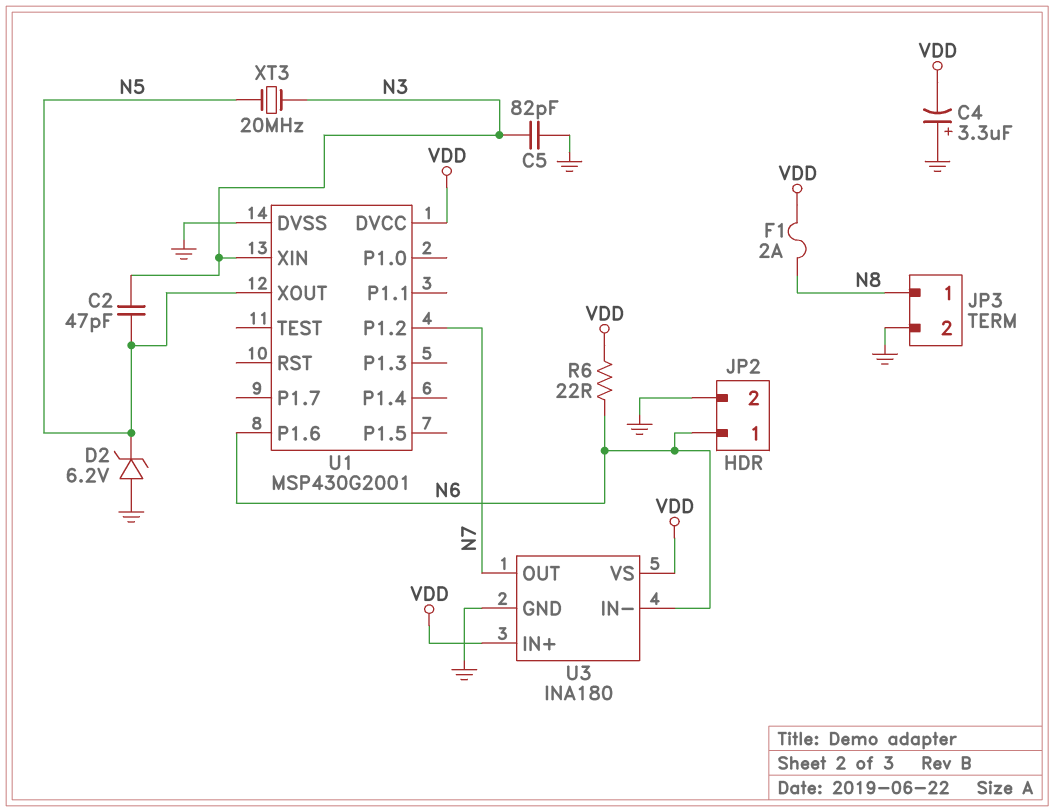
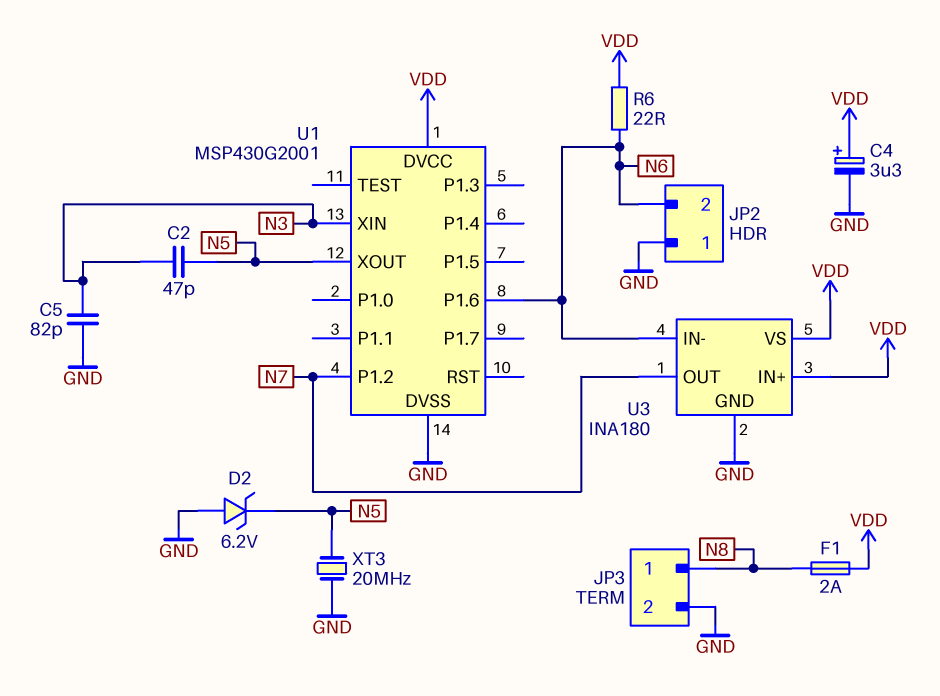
C4: 3.3uF (plus GND, minus VDD) -> 3.3uF (plus VDD, minus GND)
JP2 pin 1: N6 -> GND
JP2 pin 2: GND -> N6
XT3: 20MHz (N3, N5) -> 20MHz (GND, N5)

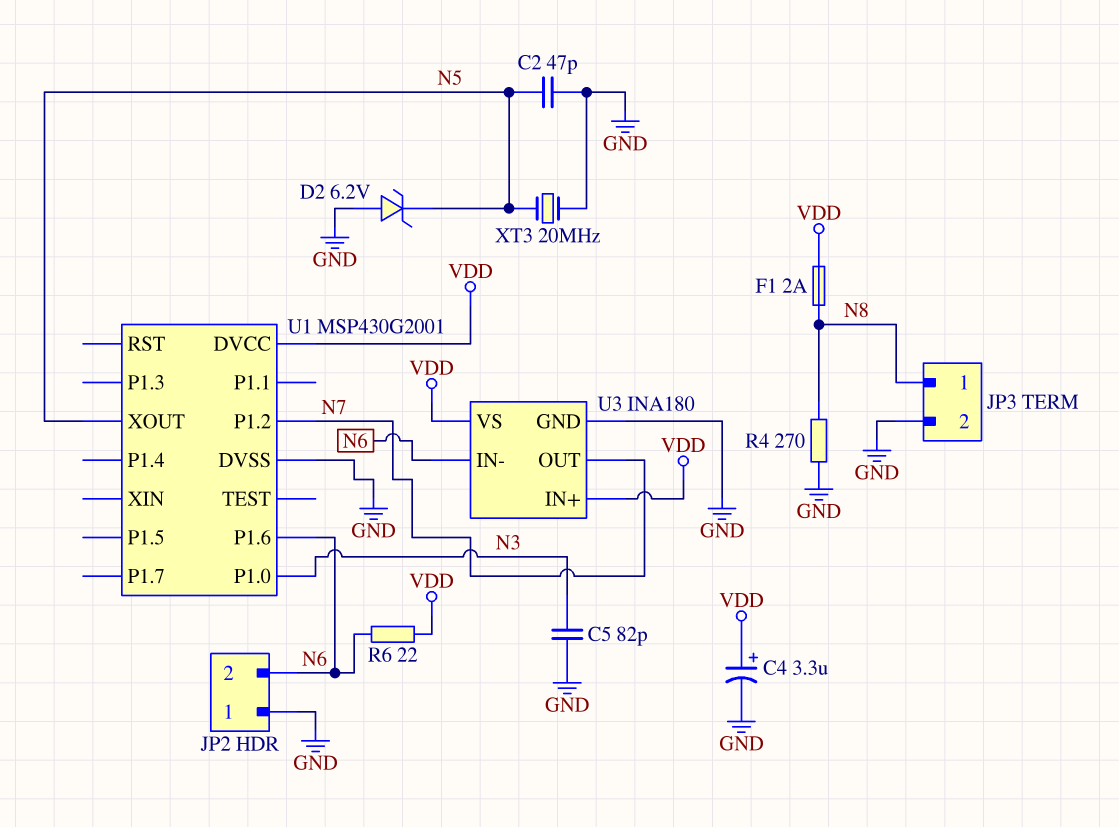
C2: 47pF (N3, N5) -> 47pF (GND, N5)
R4: none -> 270 (GND, N8)
U1 pin P1.0: none -> N3
U1 pin XIN: N3 -> none

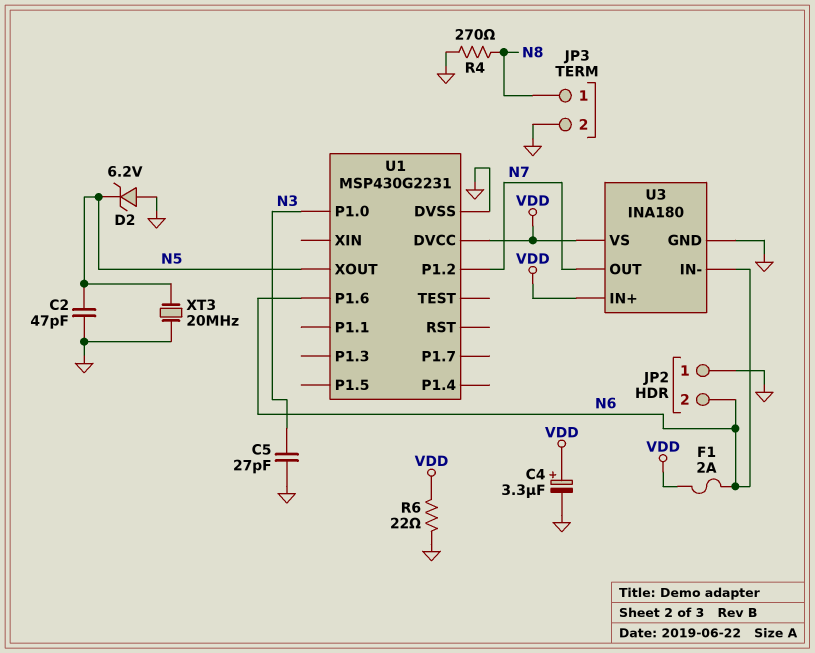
C5: 82pF (GND, N3) -> 27pF (GND, N3)
F1: 2A (N8, VDD) -> 2A (N6, VDD)
R6: 22 (N6, VDD) -> 22 (GND, VDD)
U1: MSP430G2001 -> MSP430G2231

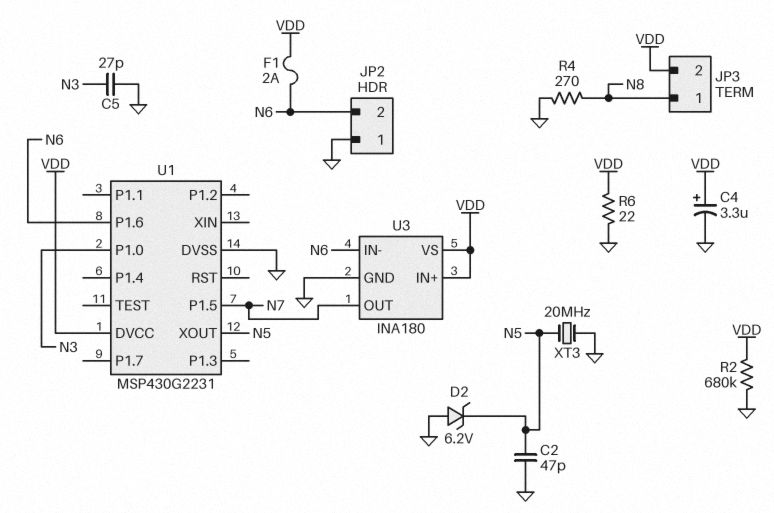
JP3 pin 2: GND -> VDD
R2: none -> 680k (GND, VDD)
U1 pin P1.2: N7 -> none
U1 pin P1.5: none -> N7

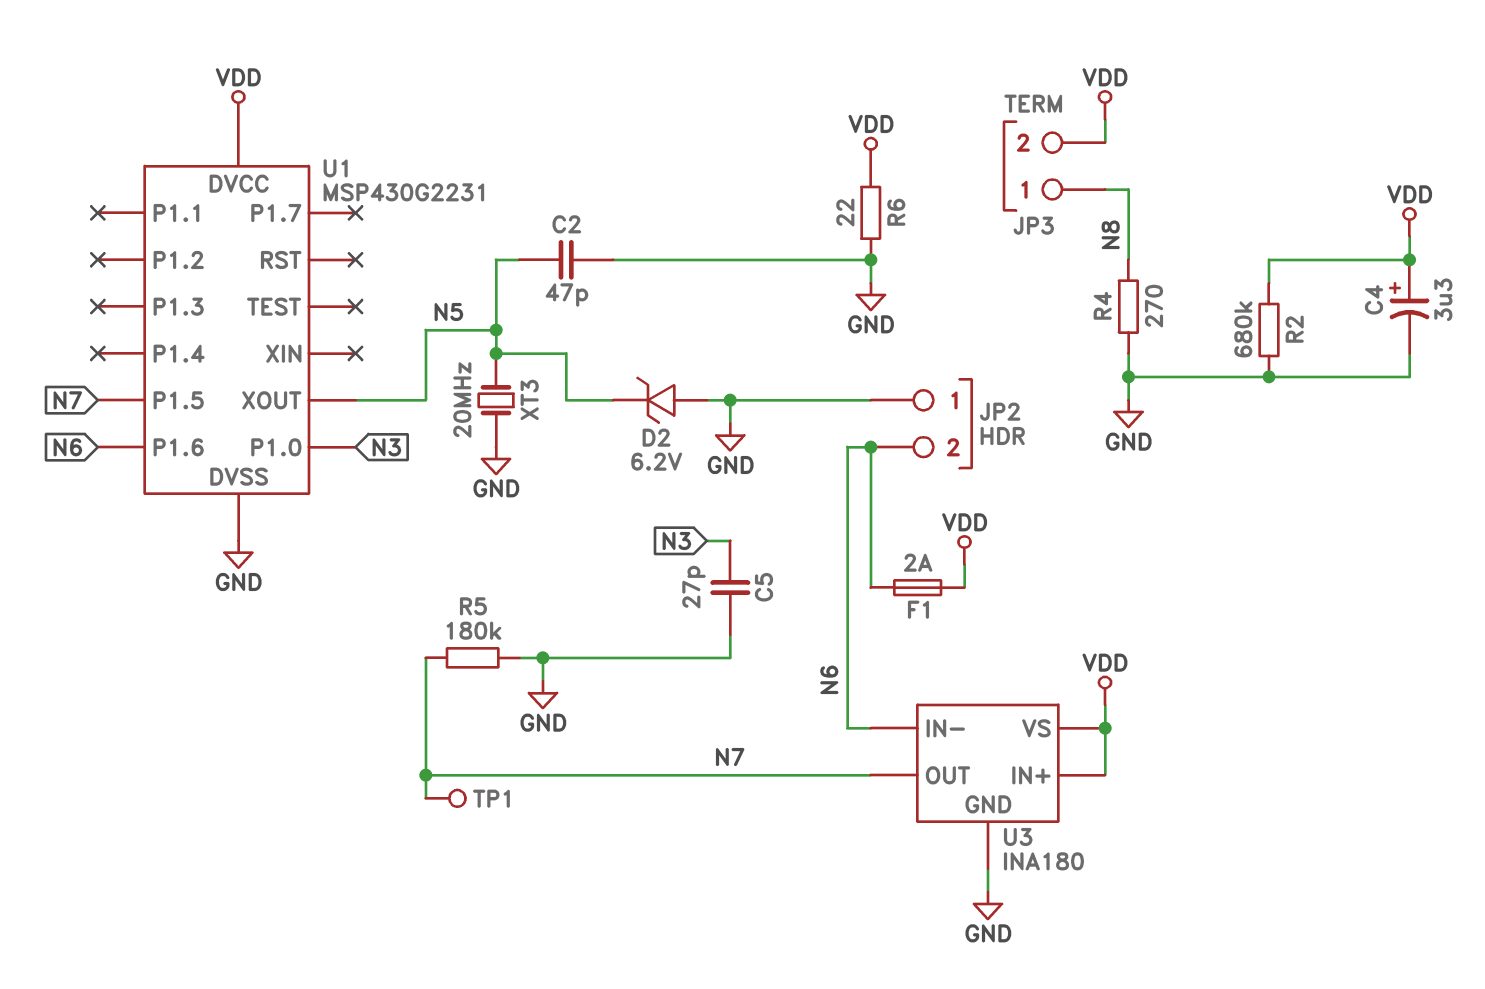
R5: none -> 180k (GND, N7)
TP1: none -> test point (N7)

